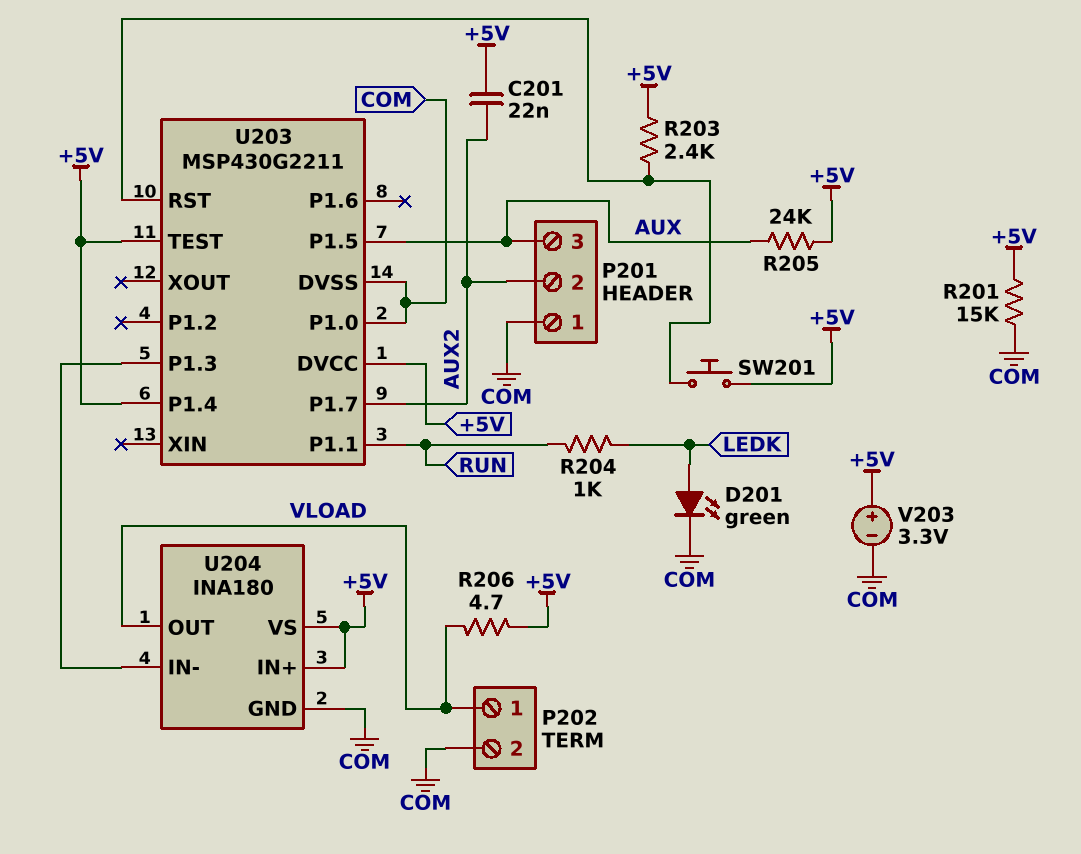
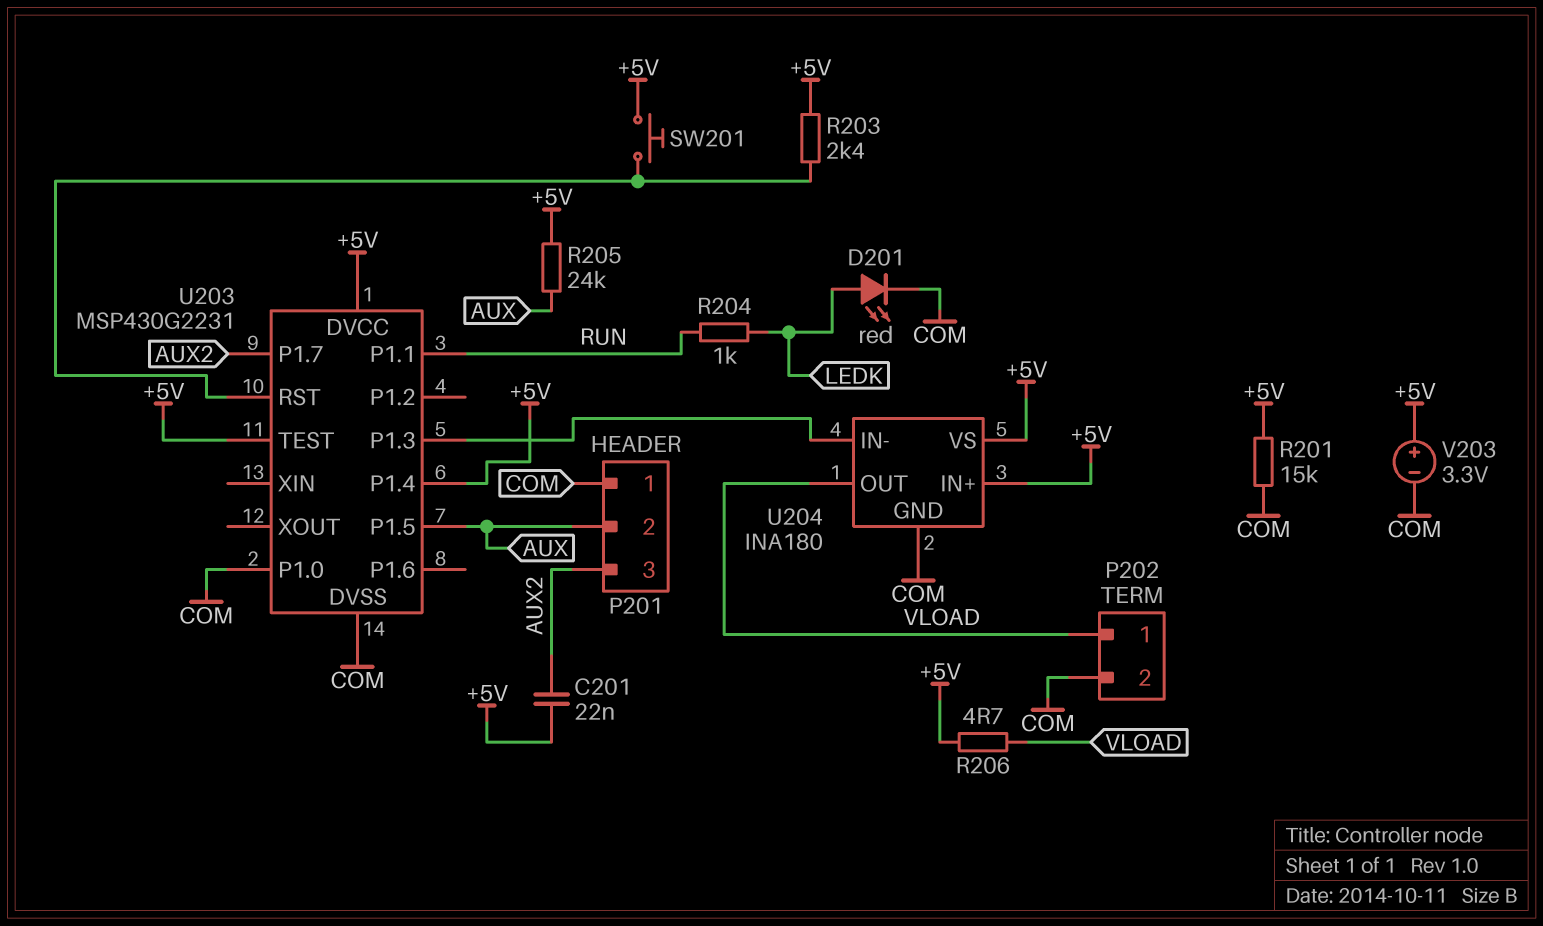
D201: LED green (A LEDK, K COM) -> LED red (A LEDK, K COM)
P201 pin 2: AUX2 -> AUX
P201 pin 3: AUX -> AUX2
U203: MSP430G2211 -> MSP430G2231

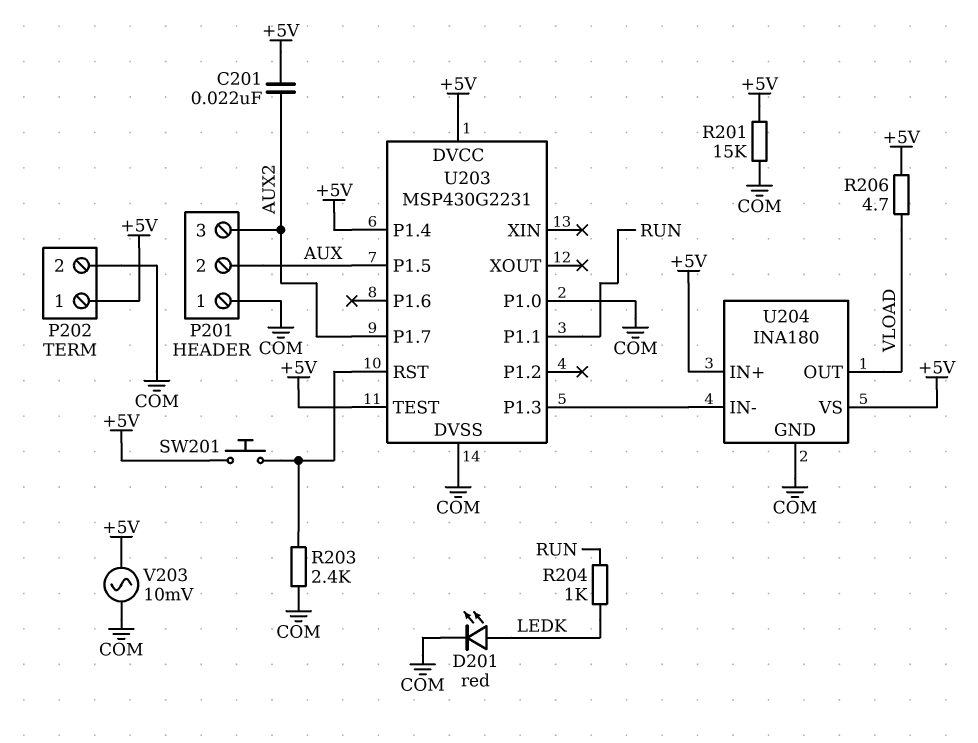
P202 pin 1: VLOAD -> +5V
R203: 2.4k (+5V, U203/RST) -> 2.4k (COM, U203/RST)
R205: 24k (+5V, AUX) -> none
V203: 3.3V (plus +5V, minus COM) -> AC 10mV (+5V, COM)

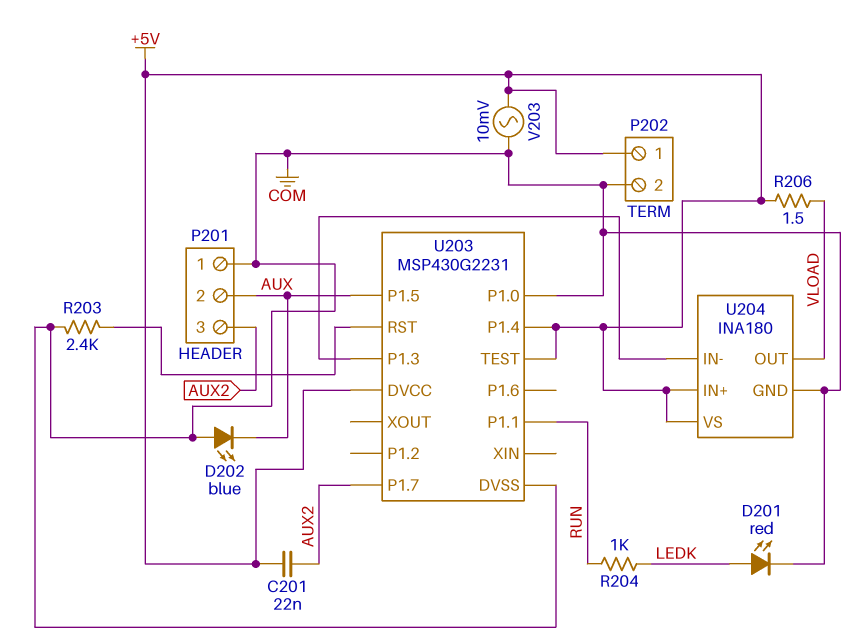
D202: none -> LED blue (A COM, K AUX)
R201: 15k (+5V, COM) -> none
R206: 4.7 (+5V, VLOAD) -> 1.5 (+5V, VLOAD)
SW201: button (+5V, U203/RST) -> none

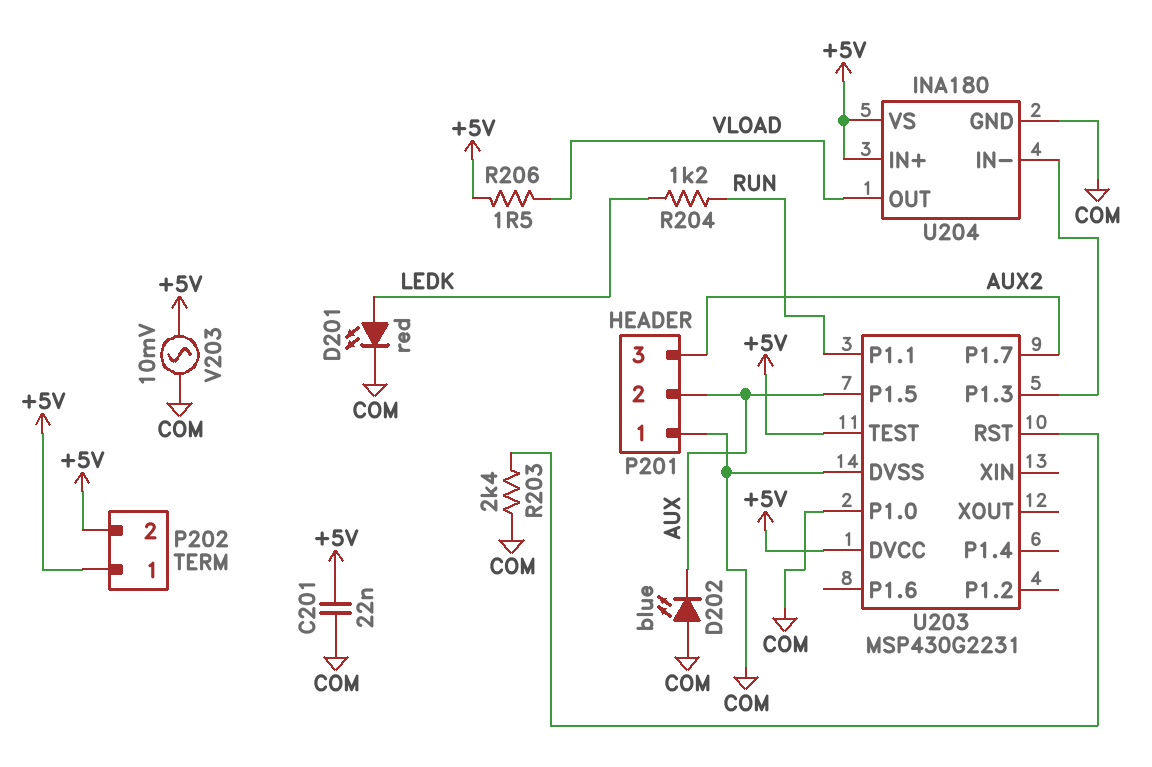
C201: 22nF (+5V, AUX2) -> 22nF (+5V, COM)
P202 pin 2: COM -> +5V
R204: 1k (LEDK, RUN) -> 1.2k (LEDK, RUN)
U203 pin P1.4: +5V -> none

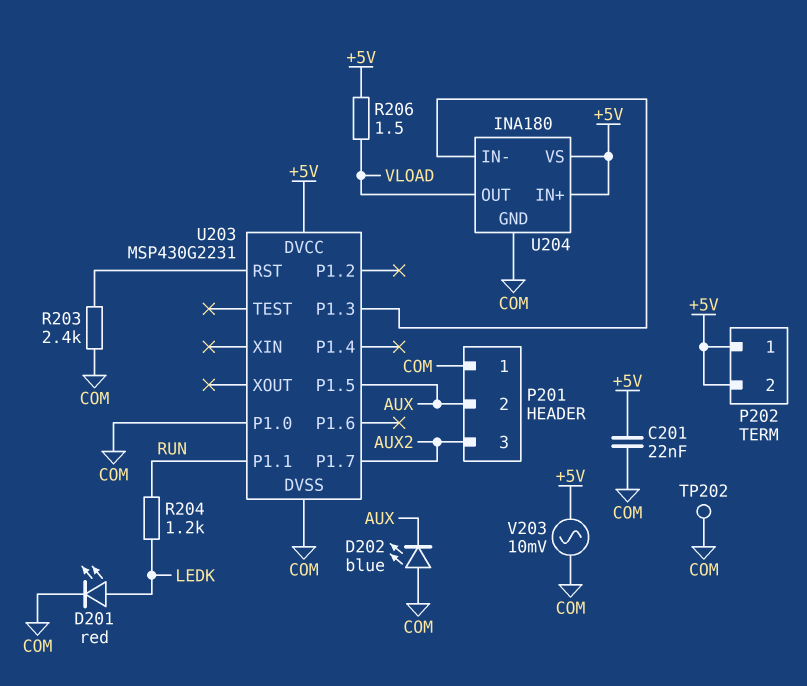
TP202: none -> test point (COM)
U203 pin TEST: +5V -> none

